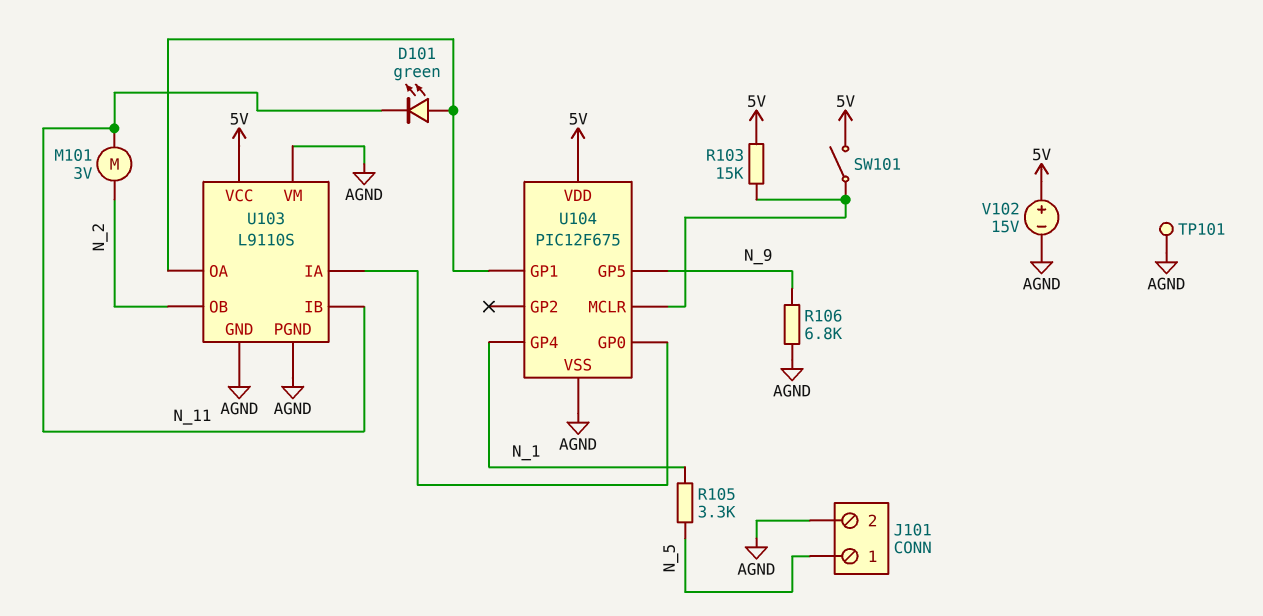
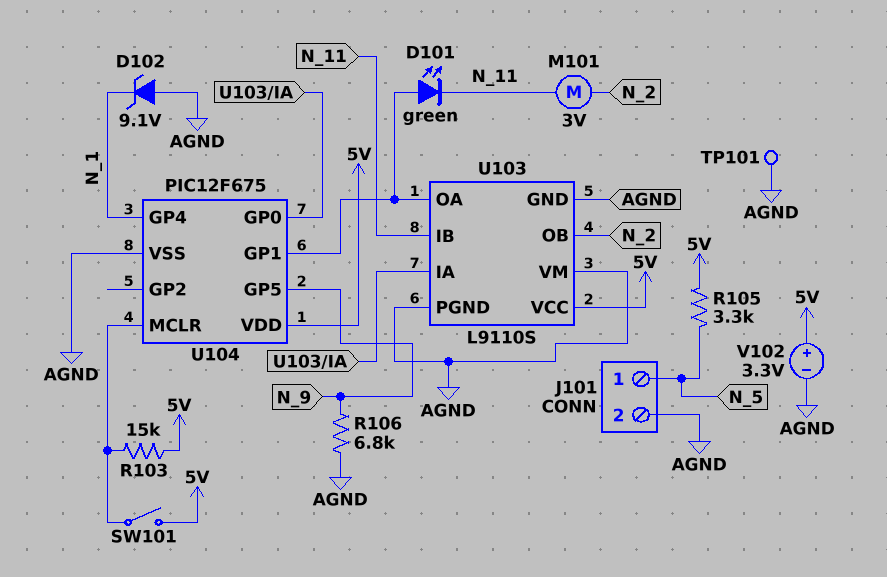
D102: none -> zener 9.1V (A AGND, K N_1)
R105: 3.3k (N_1, N_5) -> 3.3k (5V, N_5)
V102: 15V (plus 5V, minus AGND) -> 3.3V (plus 5V, minus AGND)

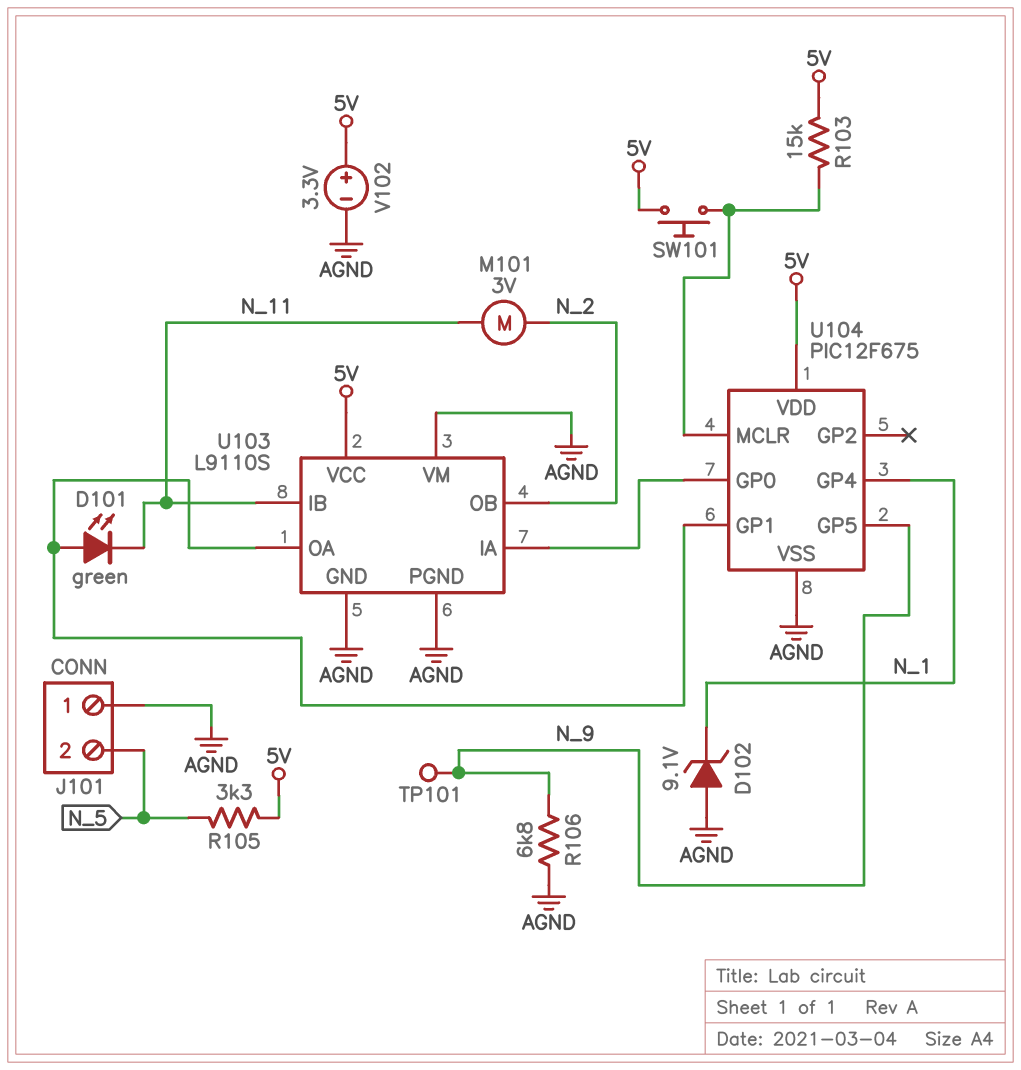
J101 pin 1: N_5 -> AGND
J101 pin 2: AGND -> N_5
SW101: switch (5V, U104/MCLR) -> button (5V, U104/MCLR)
TP101: test point (AGND) -> test point (N_9)

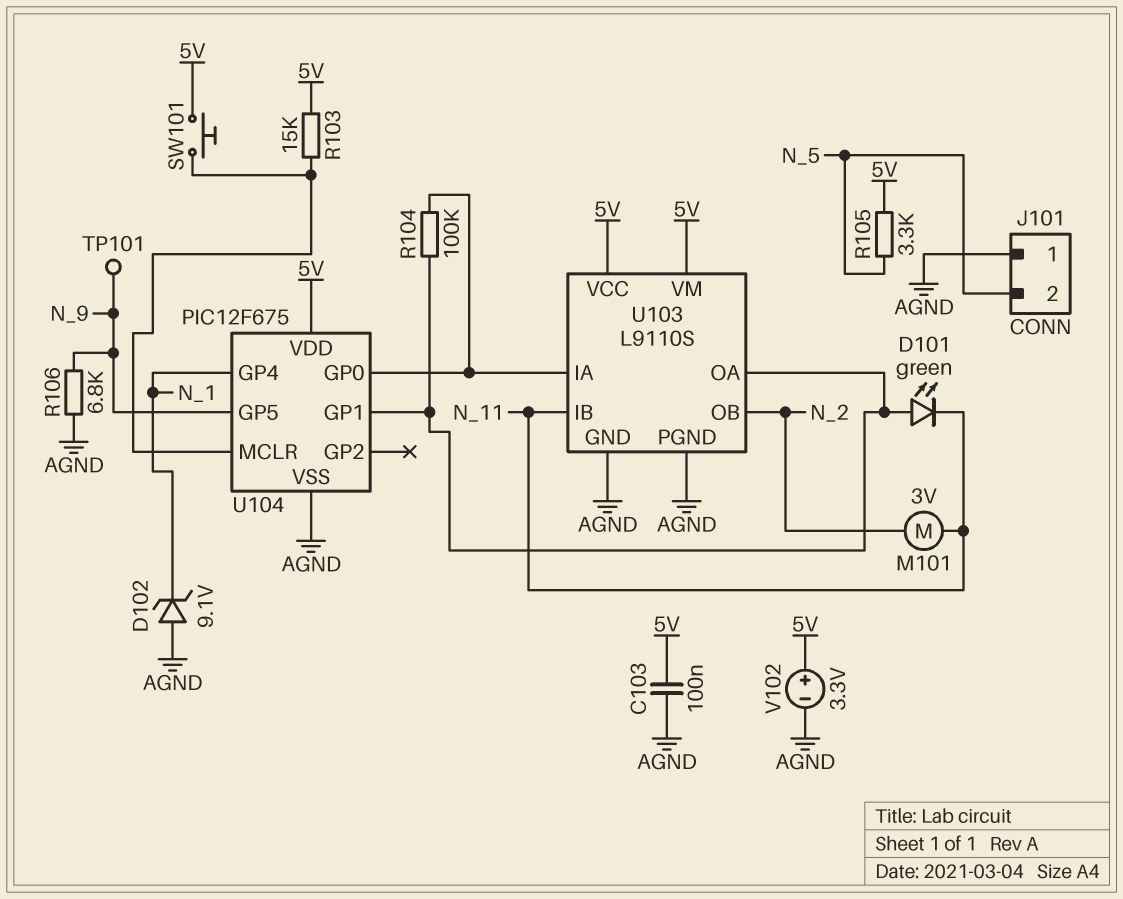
C103: none -> 100nF (5V, AGND)
R104: none -> 100k (U103/IA, U103/OA)
U103 pin VM: AGND -> 5V

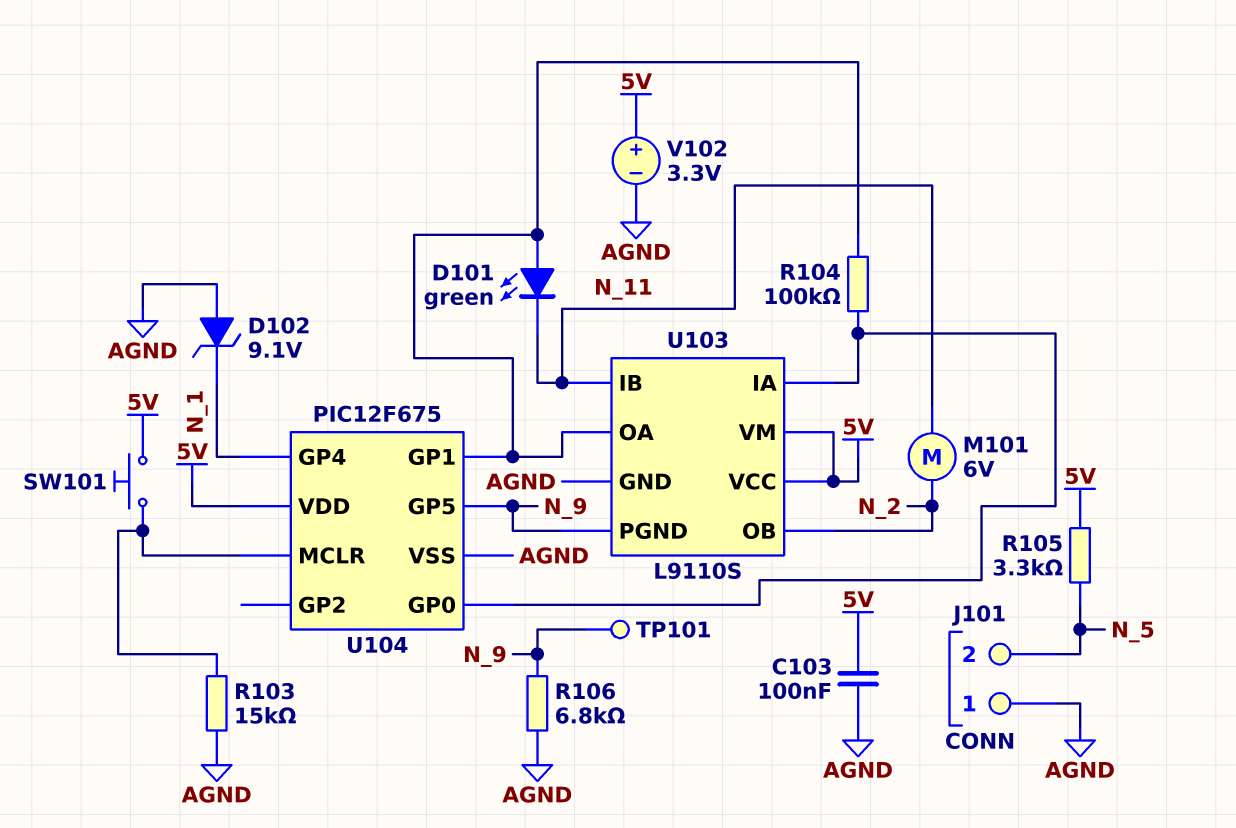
M101: motor 3V (N_2, N_11) -> motor 6V (N_2, N_11)
R103: 15k (5V, U104/MCLR) -> 15k (AGND, U104/MCLR)
U103 pin PGND: AGND -> N_9

